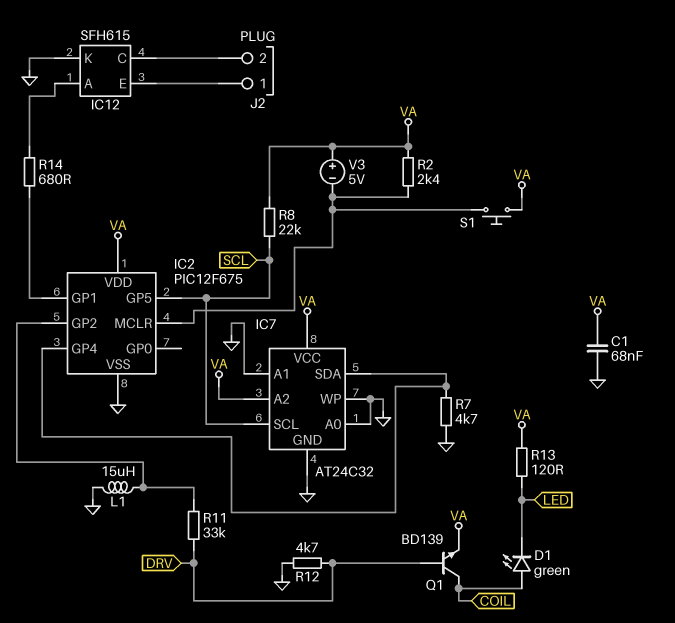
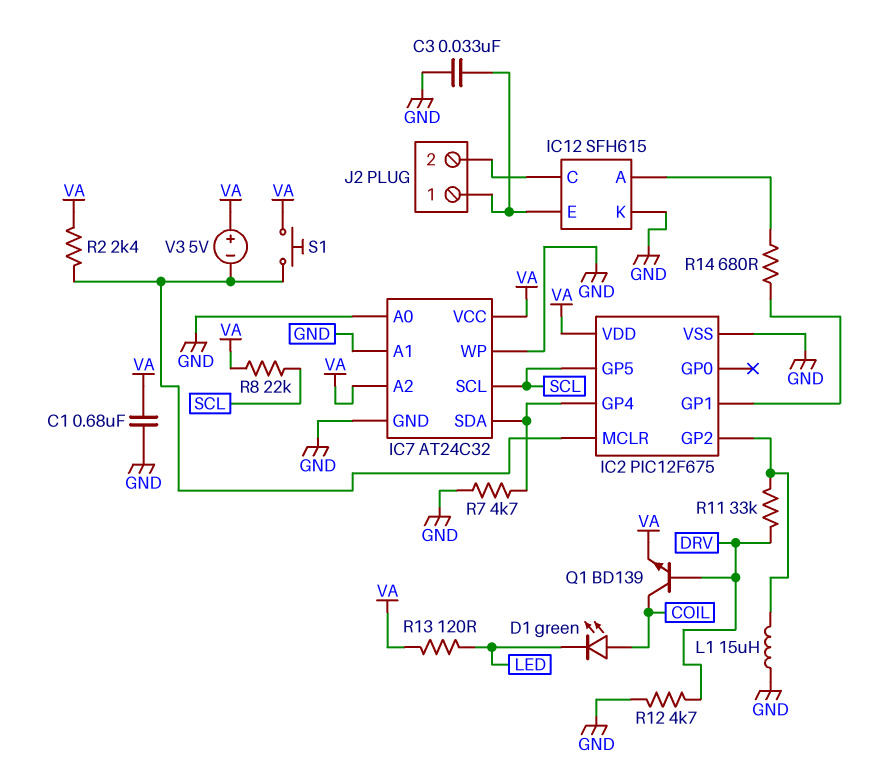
C1: 68nF (GND, VA) -> 680nF (GND, VA)
C3: none -> 33nF (GND, IC12/E)

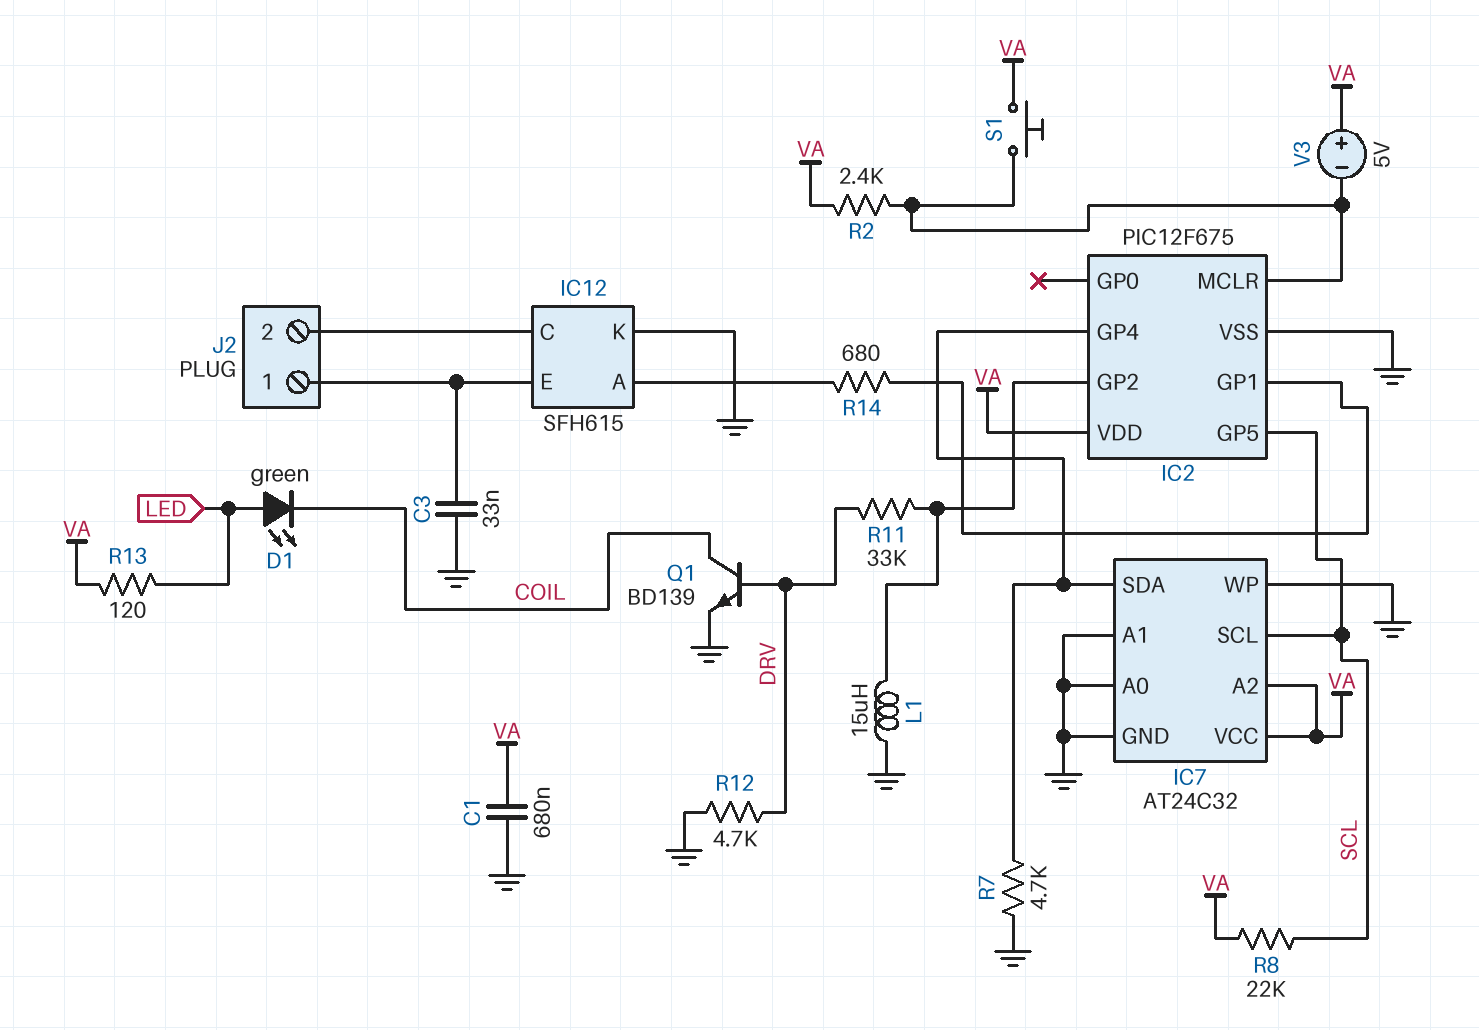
D1: LED green (A COIL, K LED) -> LED green (A LED, K COIL)
Q1: NPN BD139 (B DRV, C COIL, E VA) -> NPN BD139 (B DRV, C COIL, E GND)

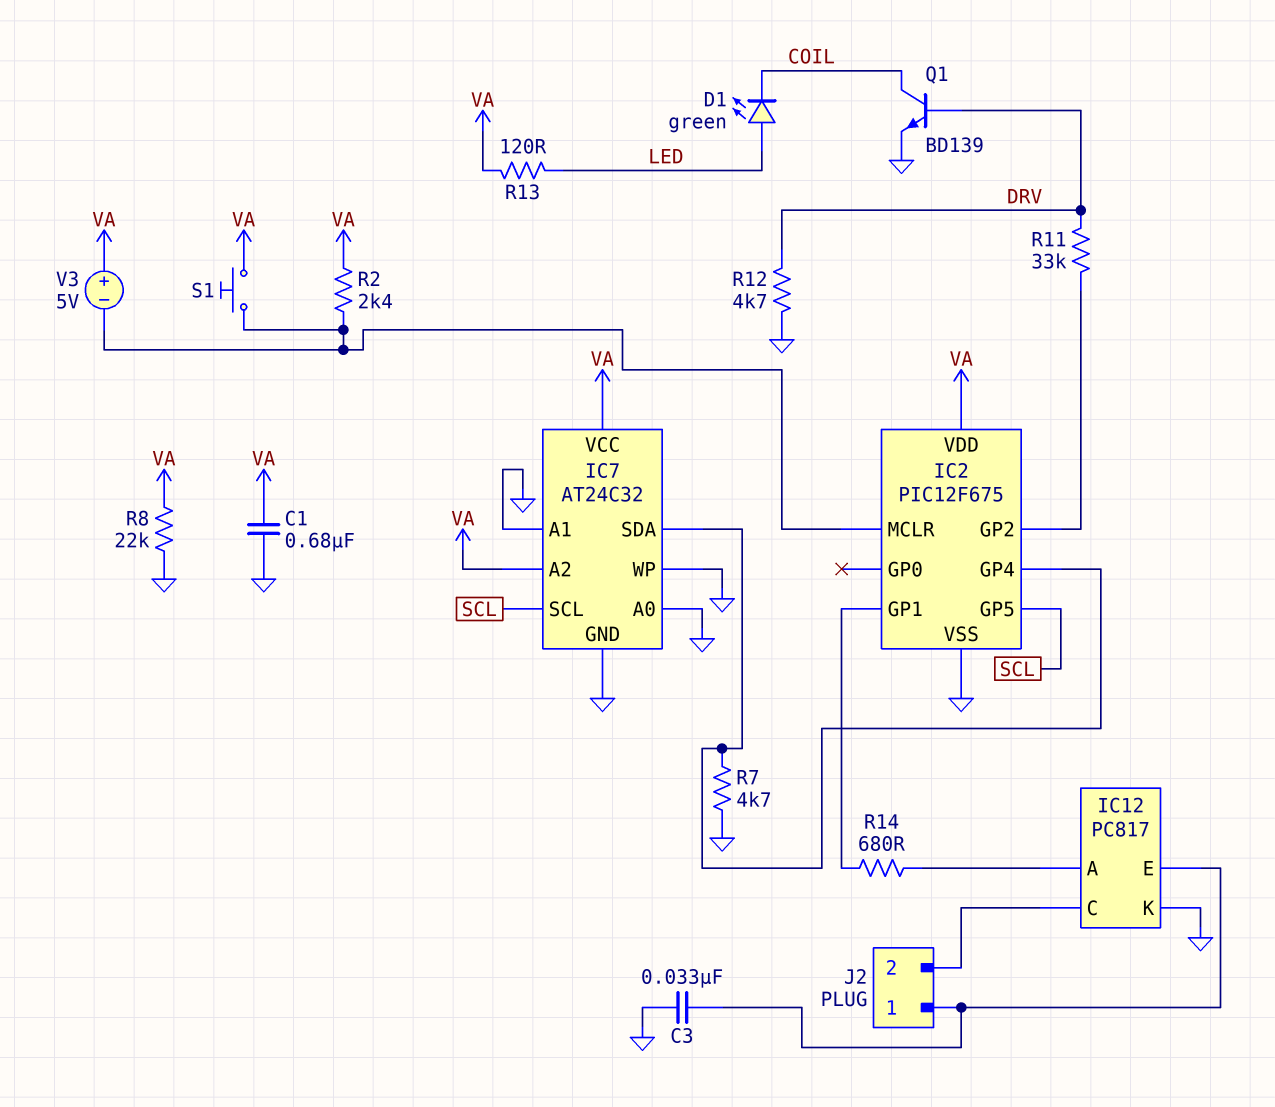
IC12: SFH615 -> PC817
L1: 15uH (GND, IC2/GP2) -> none
R8: 22k (SCL, VA) -> 22k (GND, VA)

